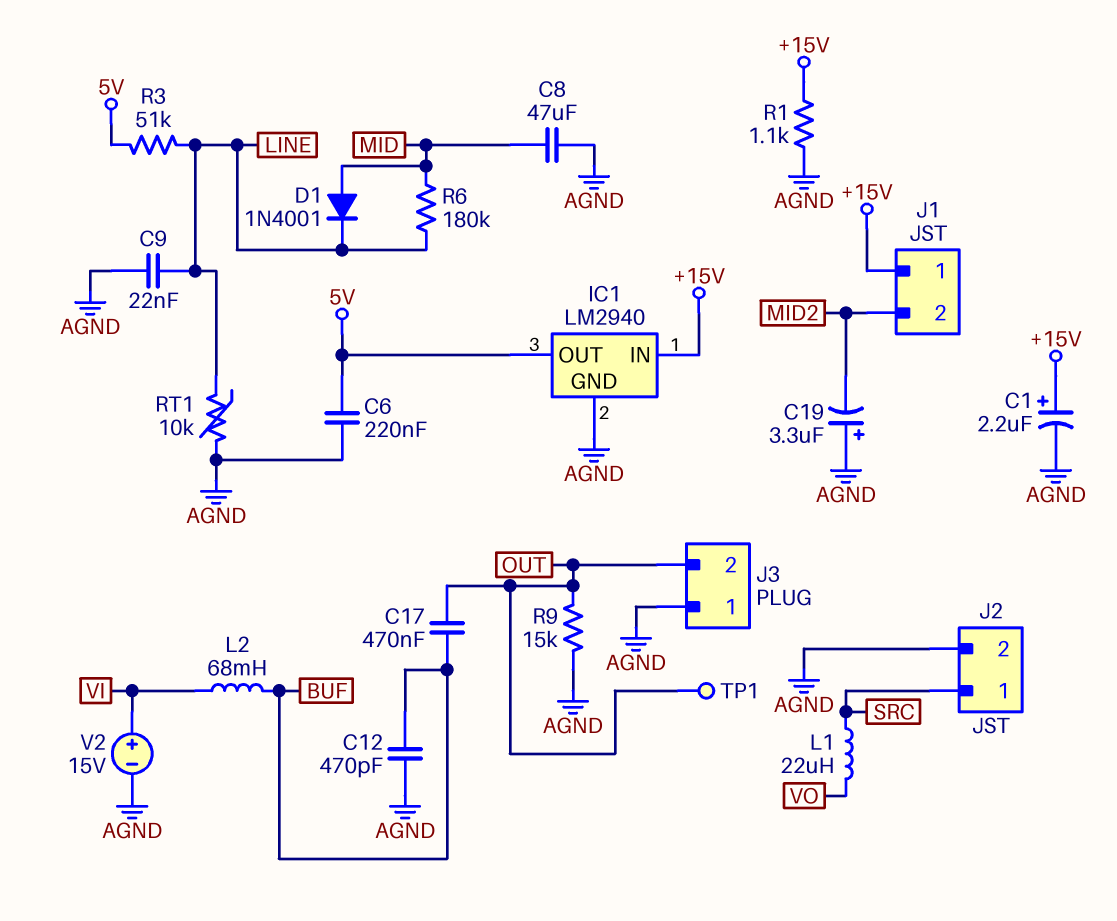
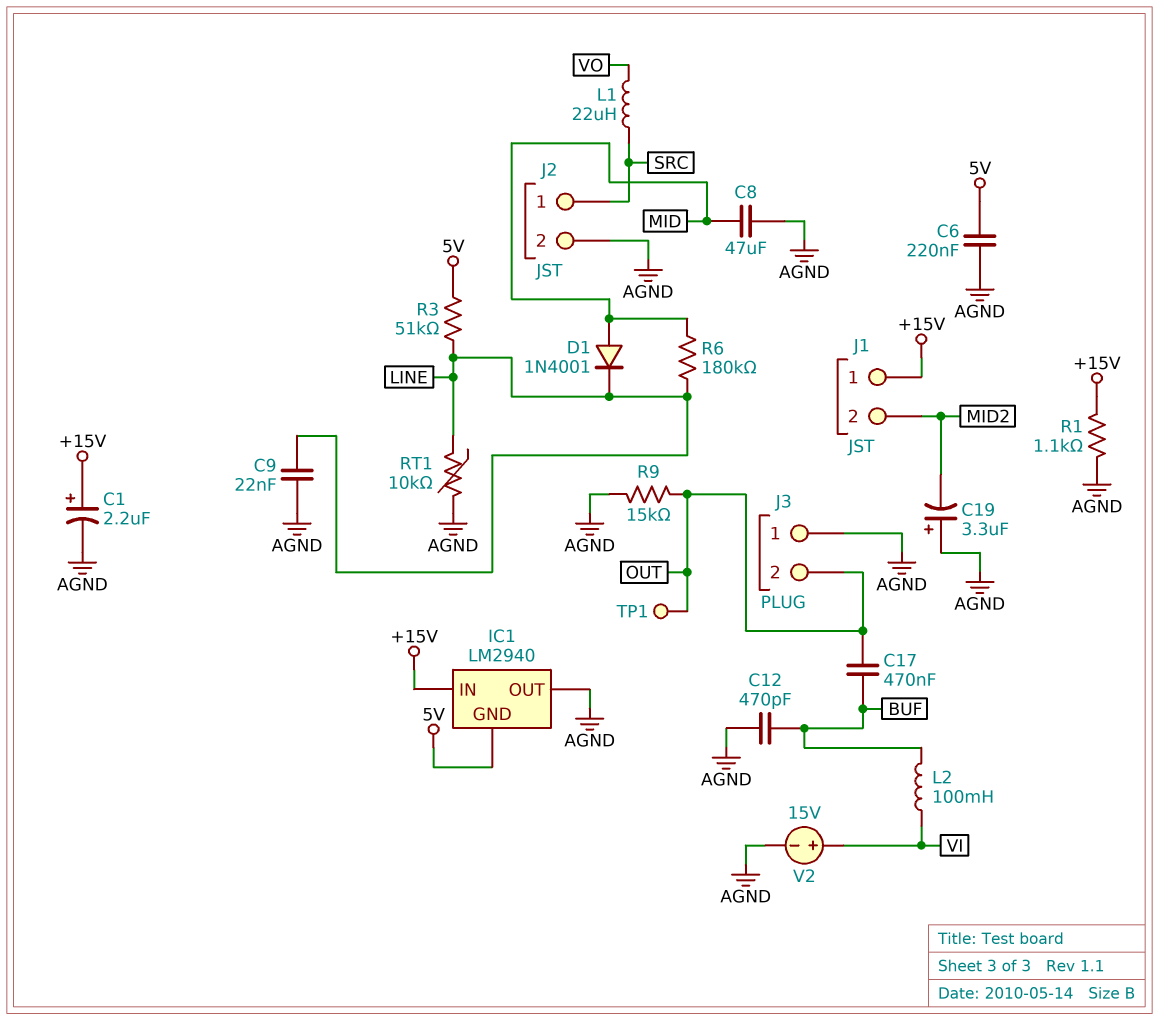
IC1 pin GND: AGND -> 5V
IC1 pin OUT: 5V -> AGND
L2: 68mH (BUF, VI) -> 100mH (BUF, VI)

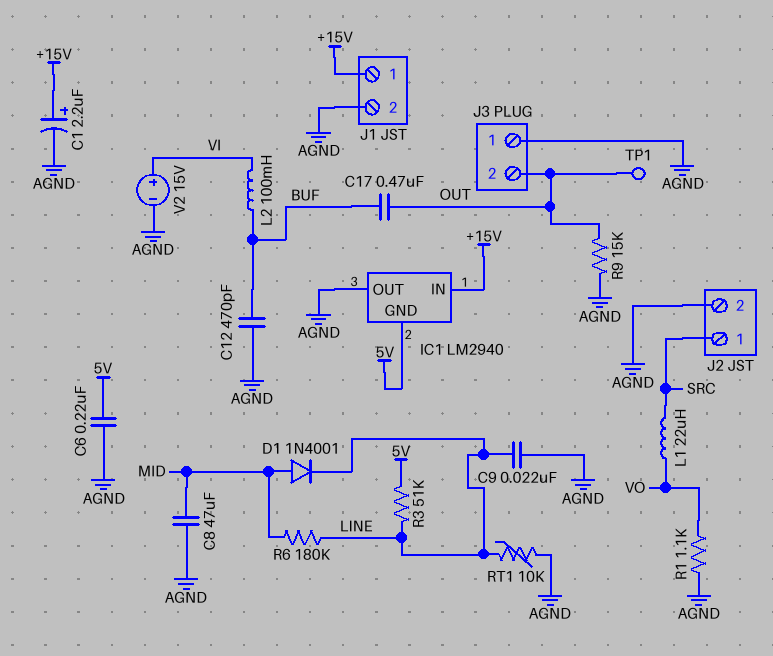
C19: 3.3uF (plus AGND, minus MID2) -> none
J1 pin 2: MID2 -> AGND
R1: 1.1k (+15V, AGND) -> 1.1k (AGND, VO)

